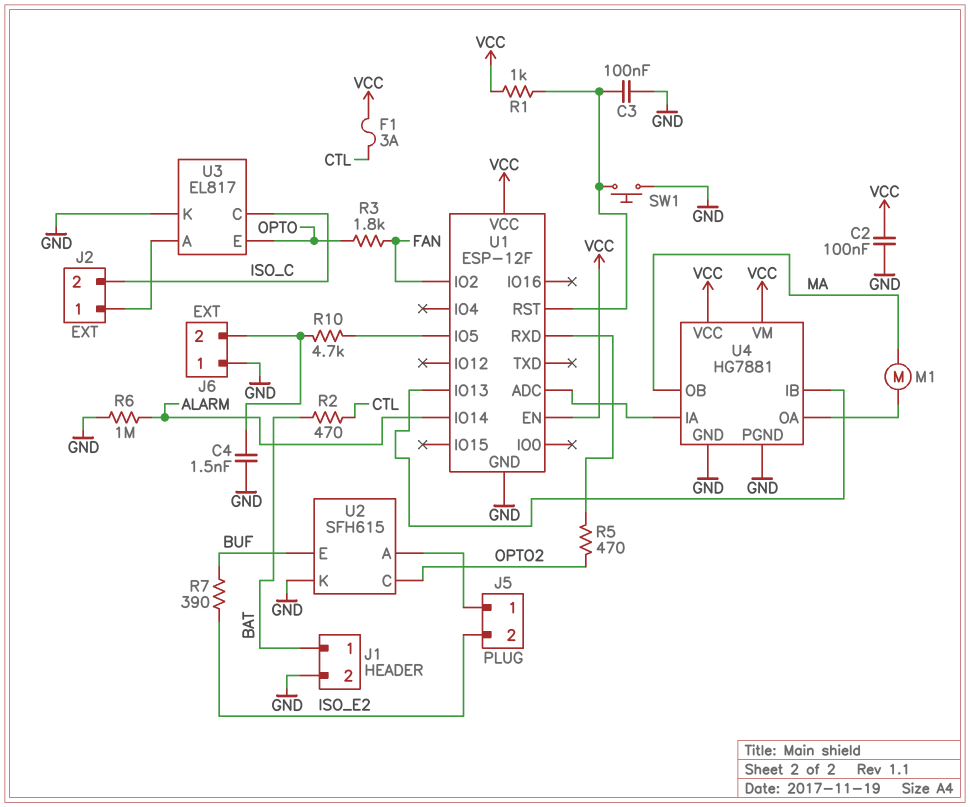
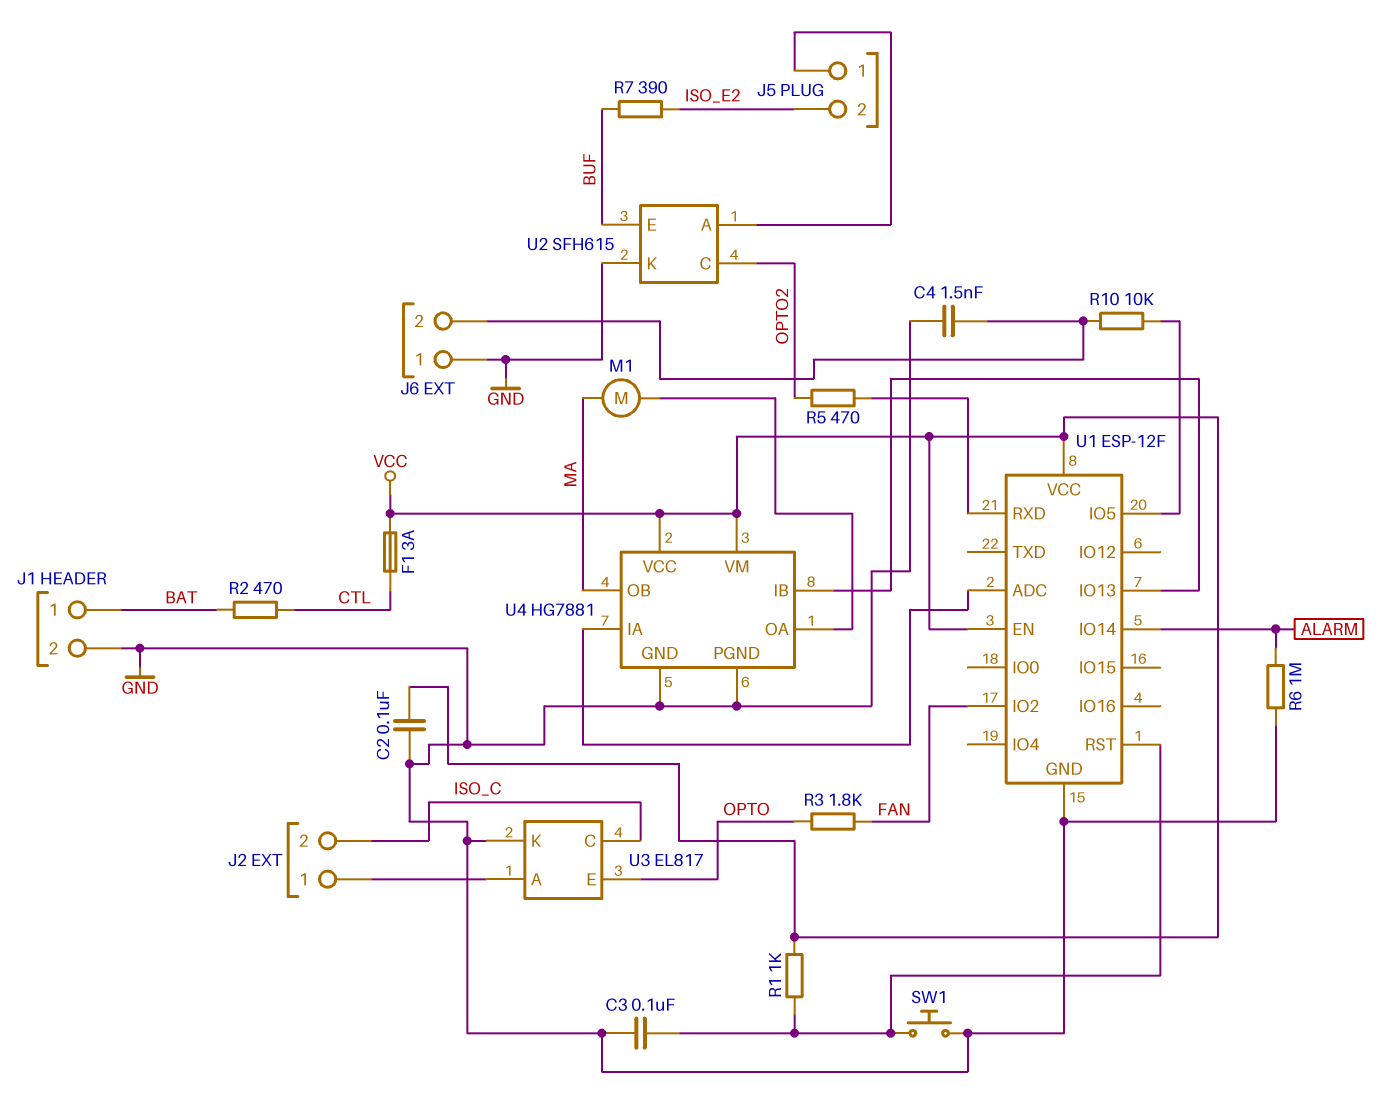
R10: 4.7k (J6/2, U1/IO5) -> 10k (J6/2, U1/IO5)

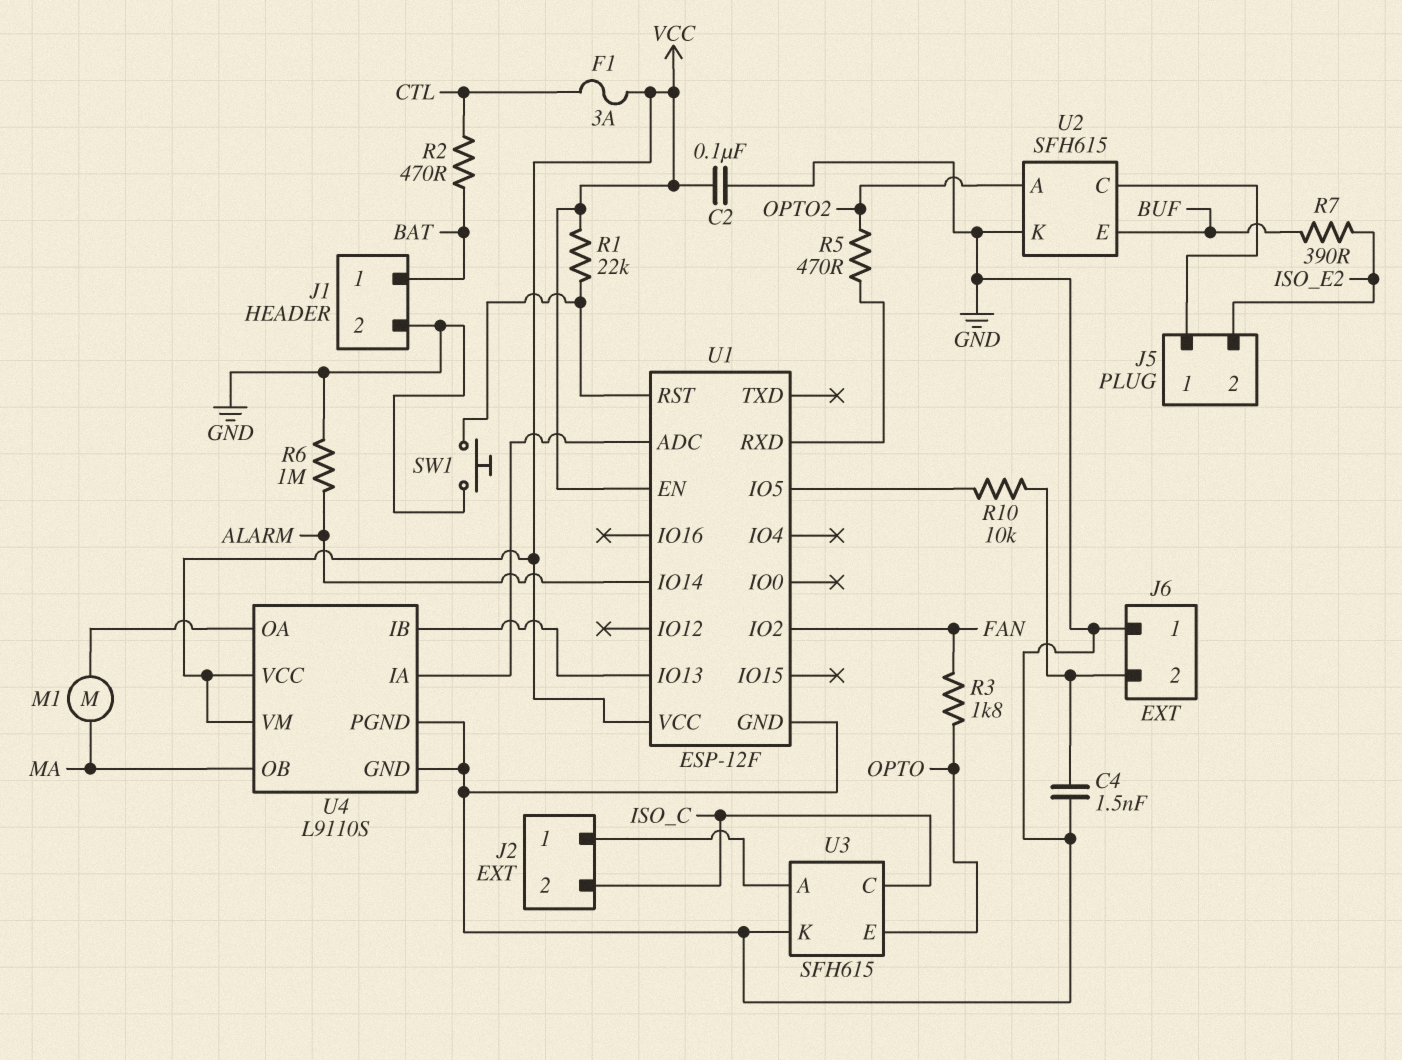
C3: 100nF (GND, U1/RST) -> none
R1: 1k (U1/RST, VCC) -> 22k (U1/RST, VCC)
U2 pin A: J5/1 -> OPTO2
U2 pin C: OPTO2 -> J5/1
U3: EL817 -> SFH615
U4: HG7881 -> L9110S

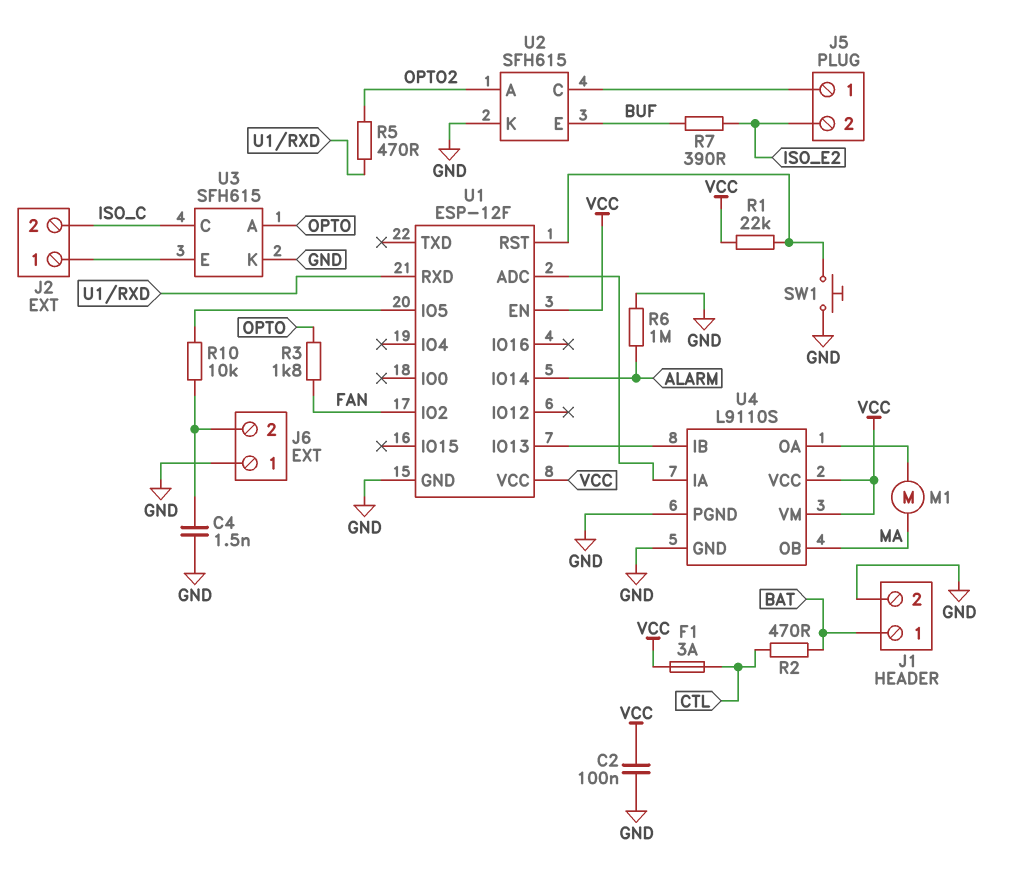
U3 pin A: J2/1 -> OPTO
U3 pin E: OPTO -> J2/1

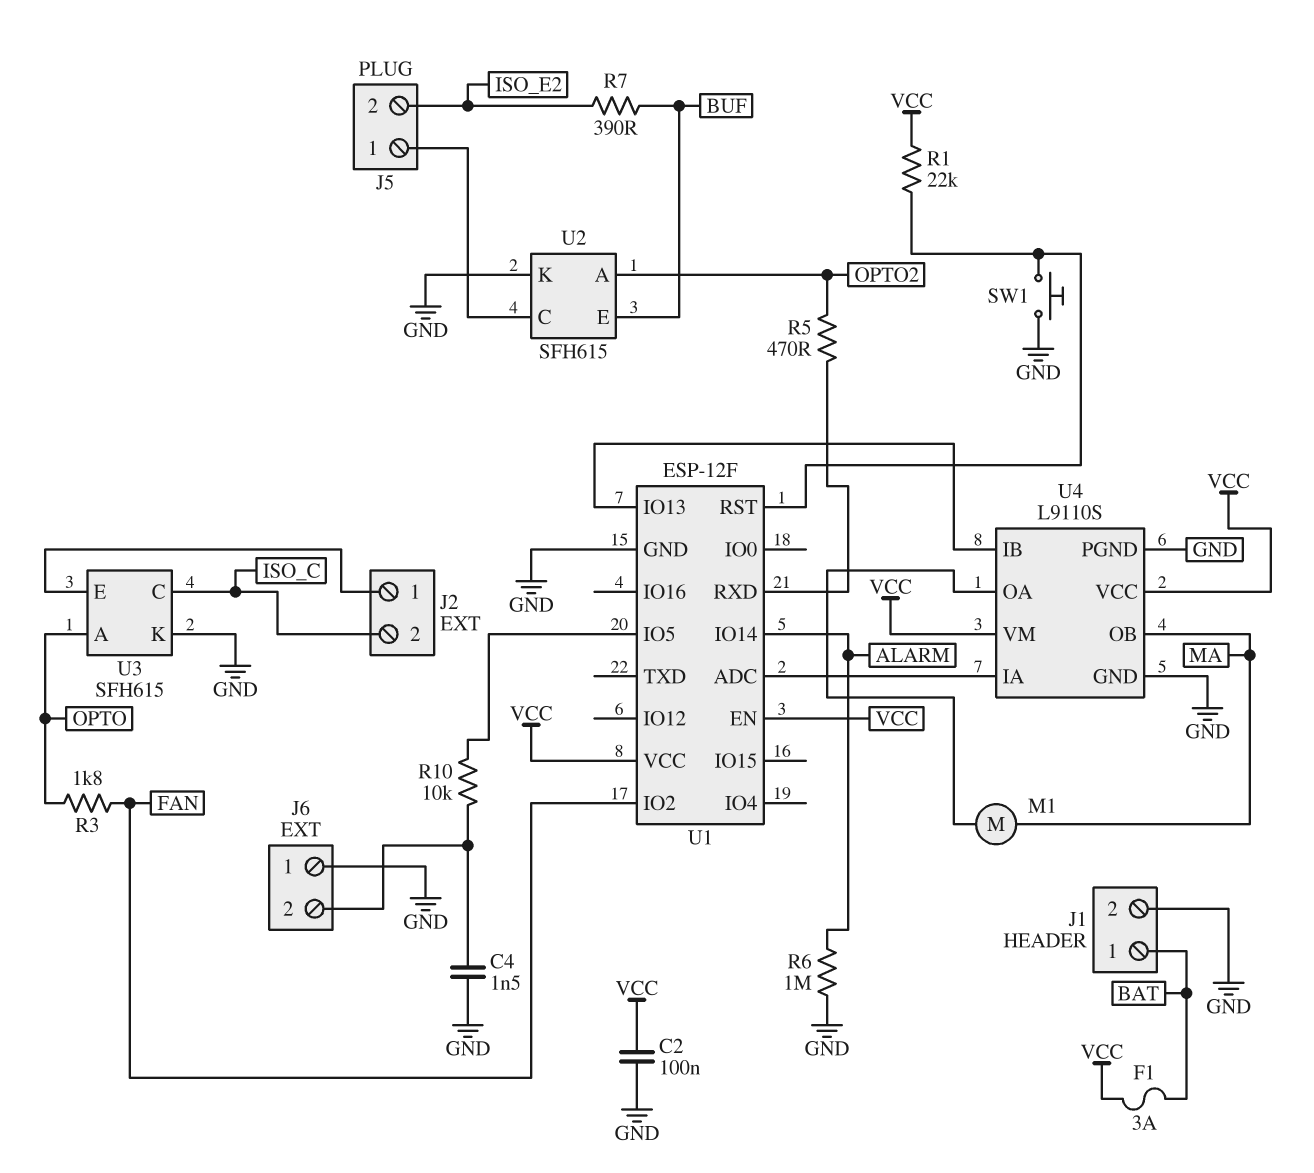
F1: 3A (CTL, VCC) -> 3A (BAT, VCC)
R2: 470 (BAT, CTL) -> none

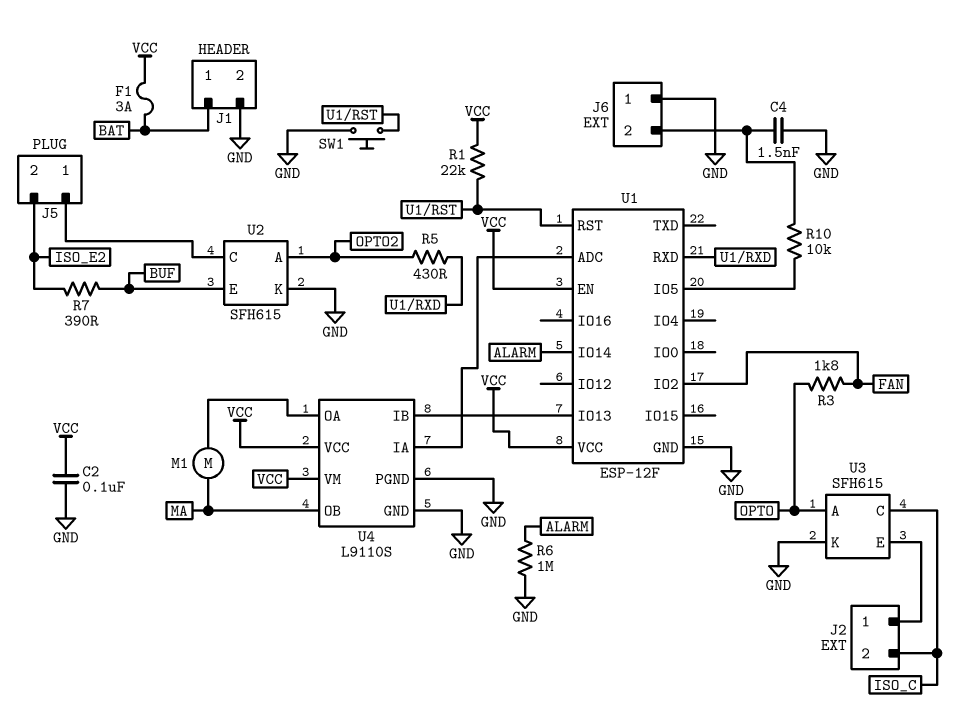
R5: 470 (OPTO2, U1/RXD) -> 430 (OPTO2, U1/RXD)

